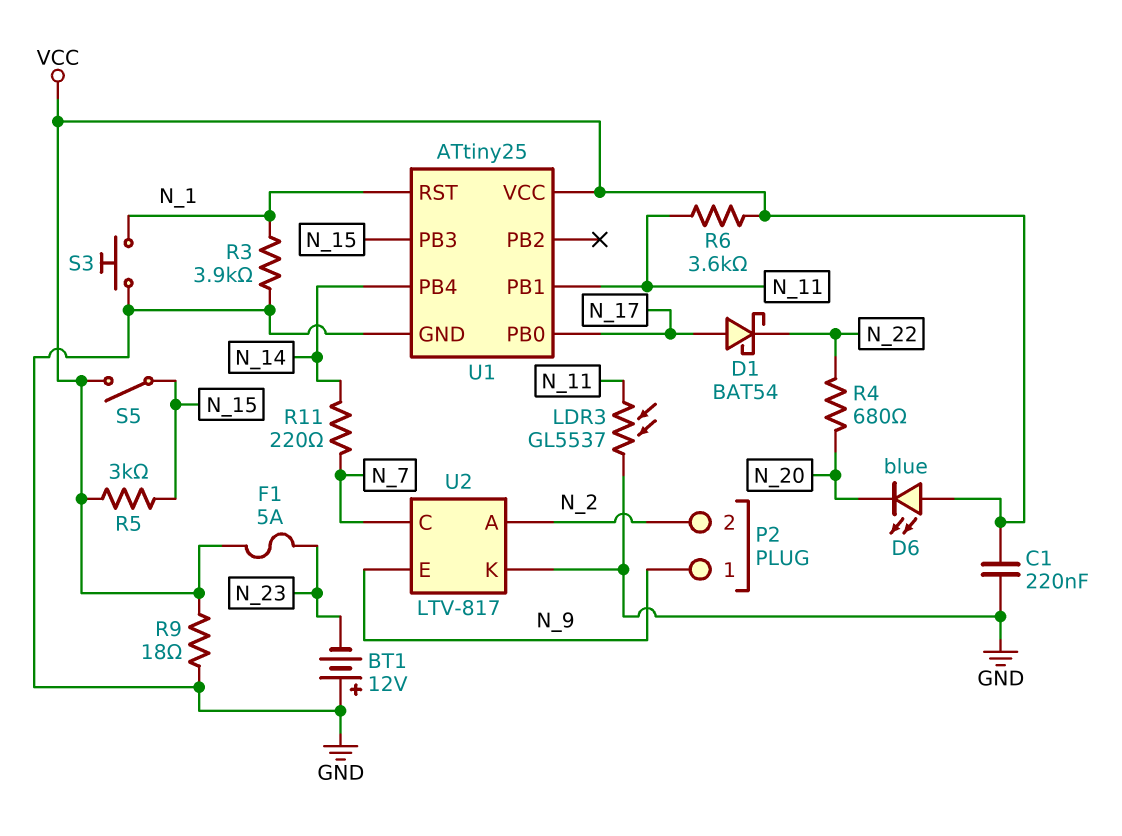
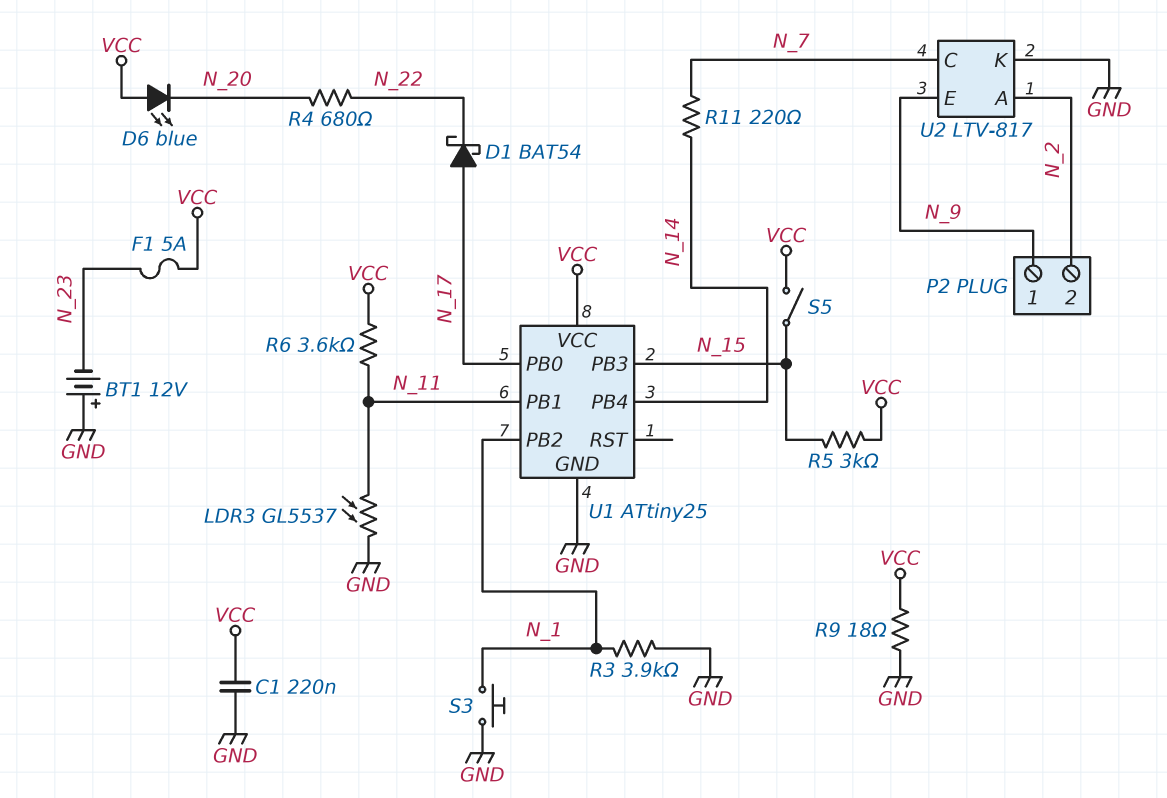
U1 pin PB2: none -> N_1
U1 pin RST: N_1 -> none

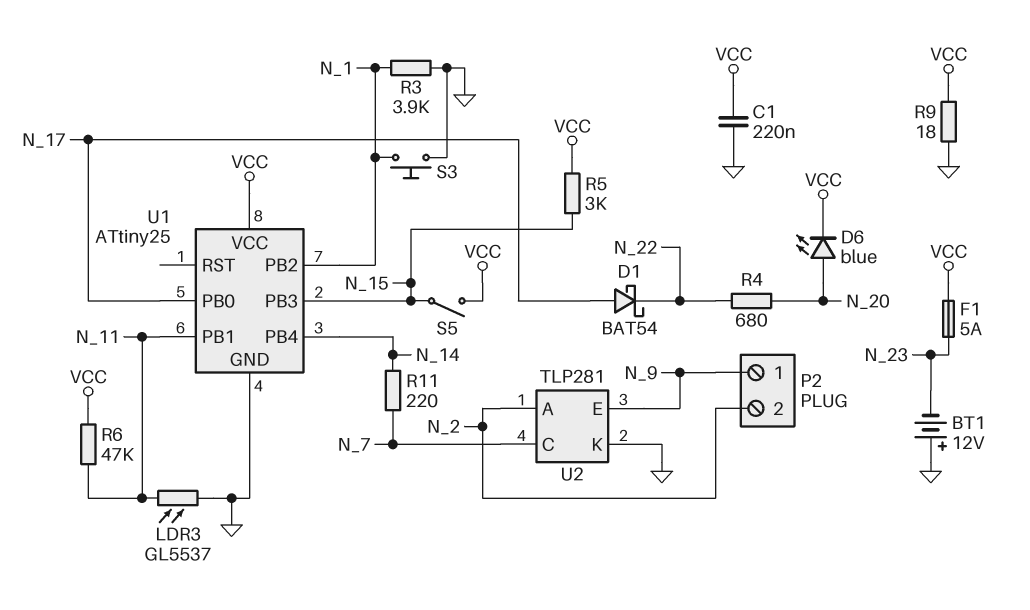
D6: LED blue (A VCC, K N_20) -> LED blue (A N_20, K VCC)
R6: 3.6k (N_11, VCC) -> 47k (N_11, VCC)
U2: LTV-817 -> TLP281

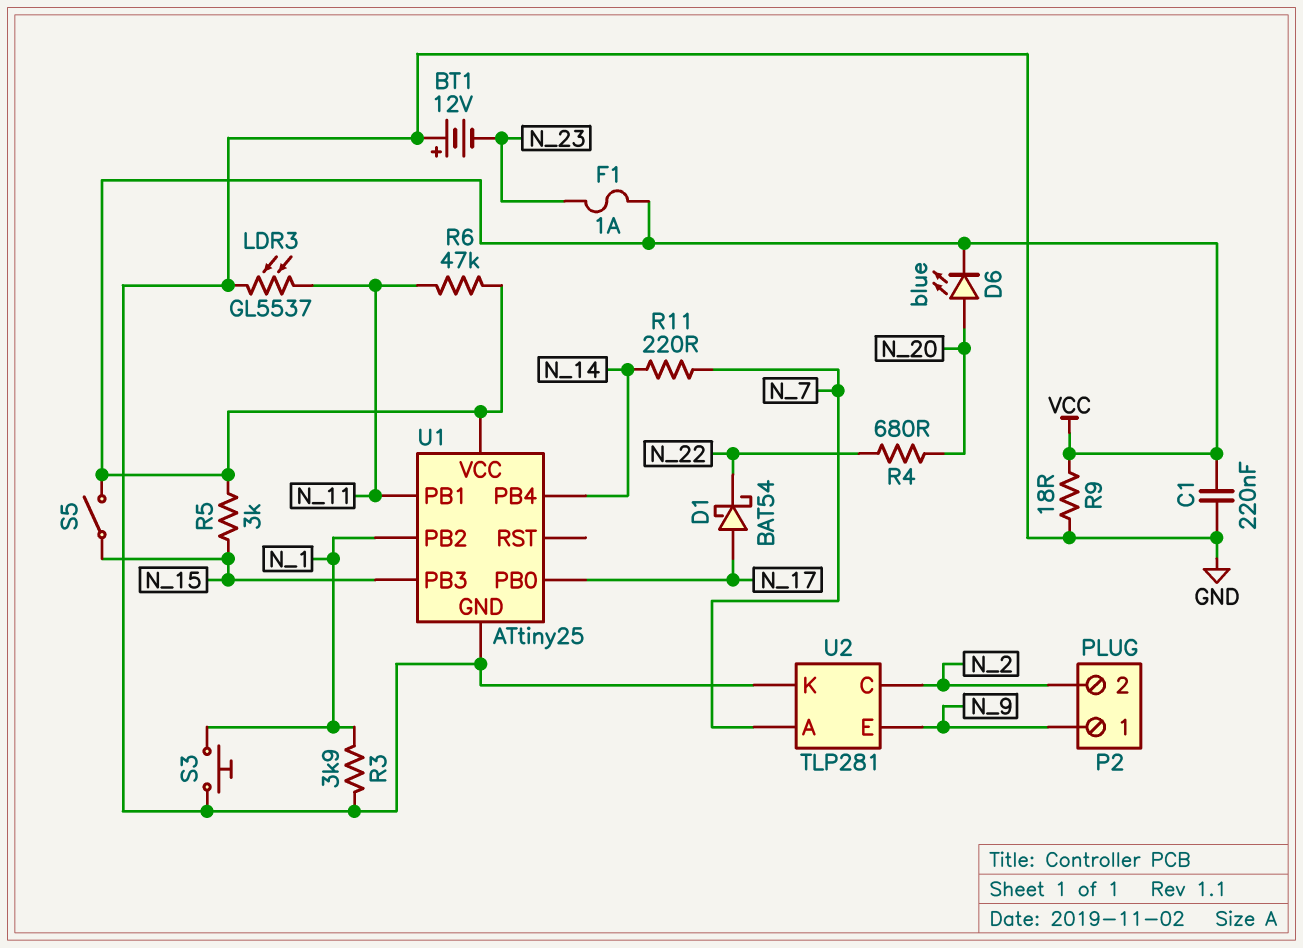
F1: 5A (N_23, VCC) -> 1A (N_23, VCC)
U2 pin A: N_2 -> N_7
U2 pin C: N_7 -> N_2

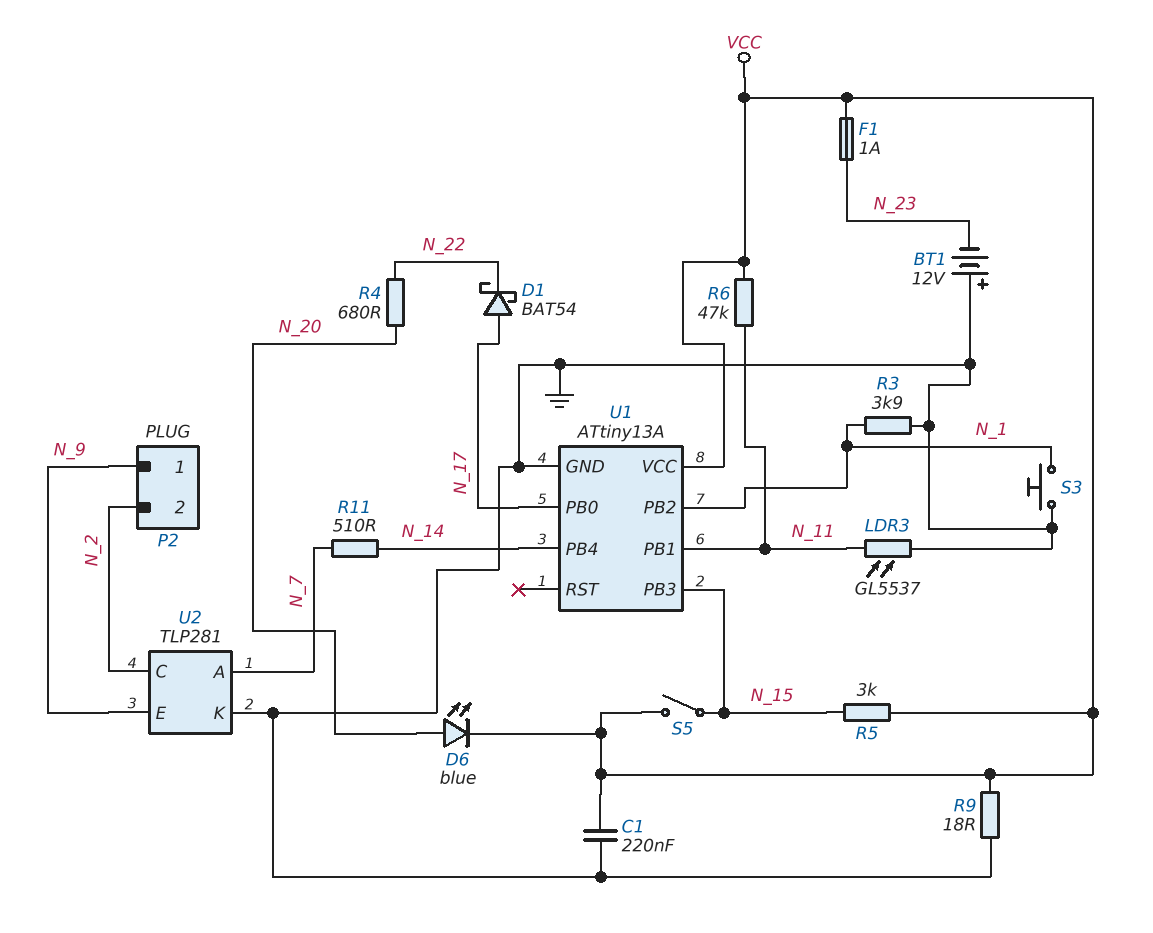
R11: 220 (N_7, N_14) -> 510 (N_7, N_14)
U1: ATtiny25 -> ATtiny13A

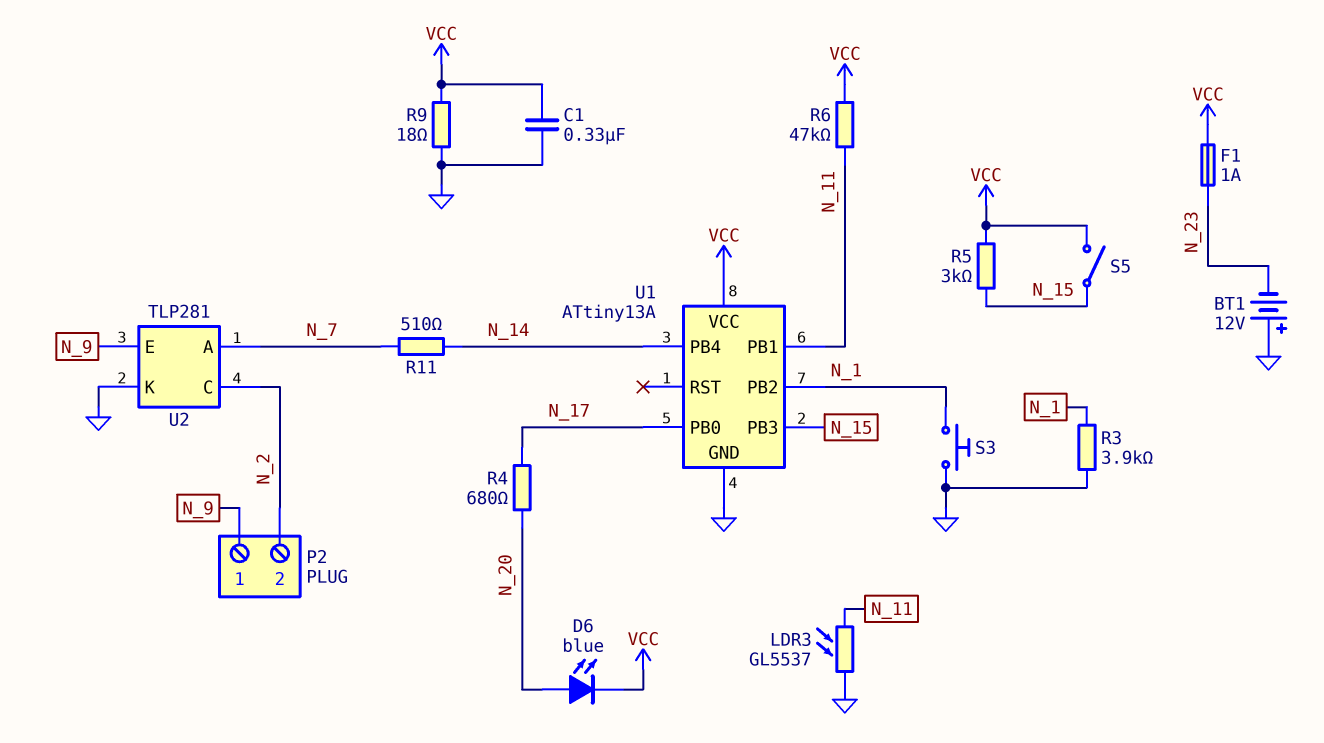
C1: 220nF (GND, VCC) -> 330nF (GND, VCC)
D1: schottky BAT54 (A N_17, K N_22) -> none
R4: 680 (N_20, N_22) -> 680 (N_17, N_20)

